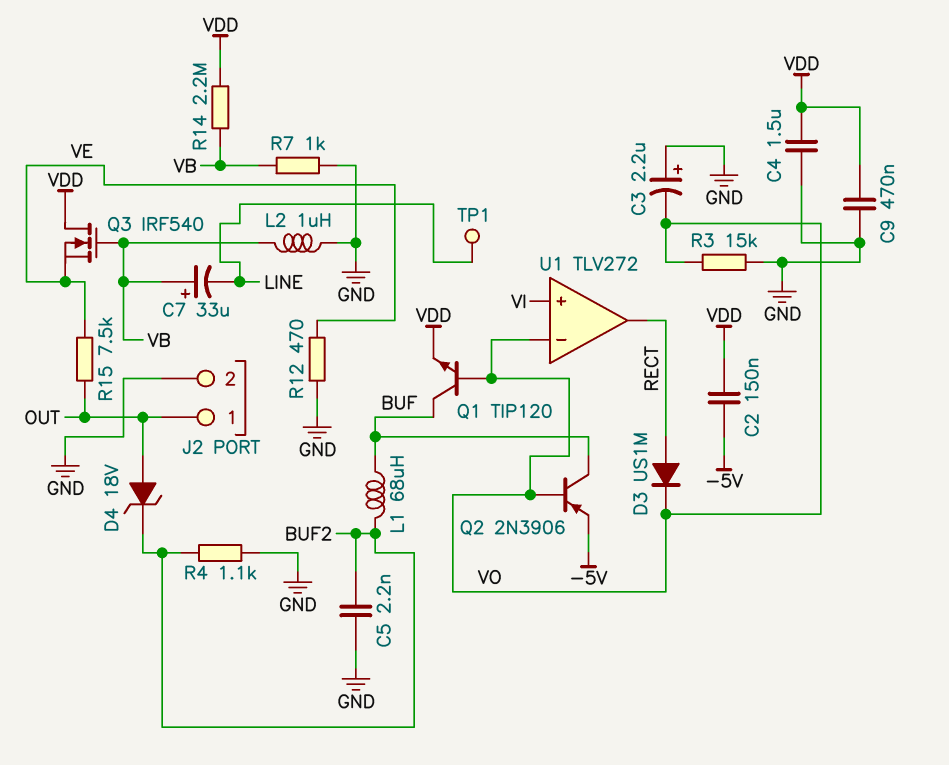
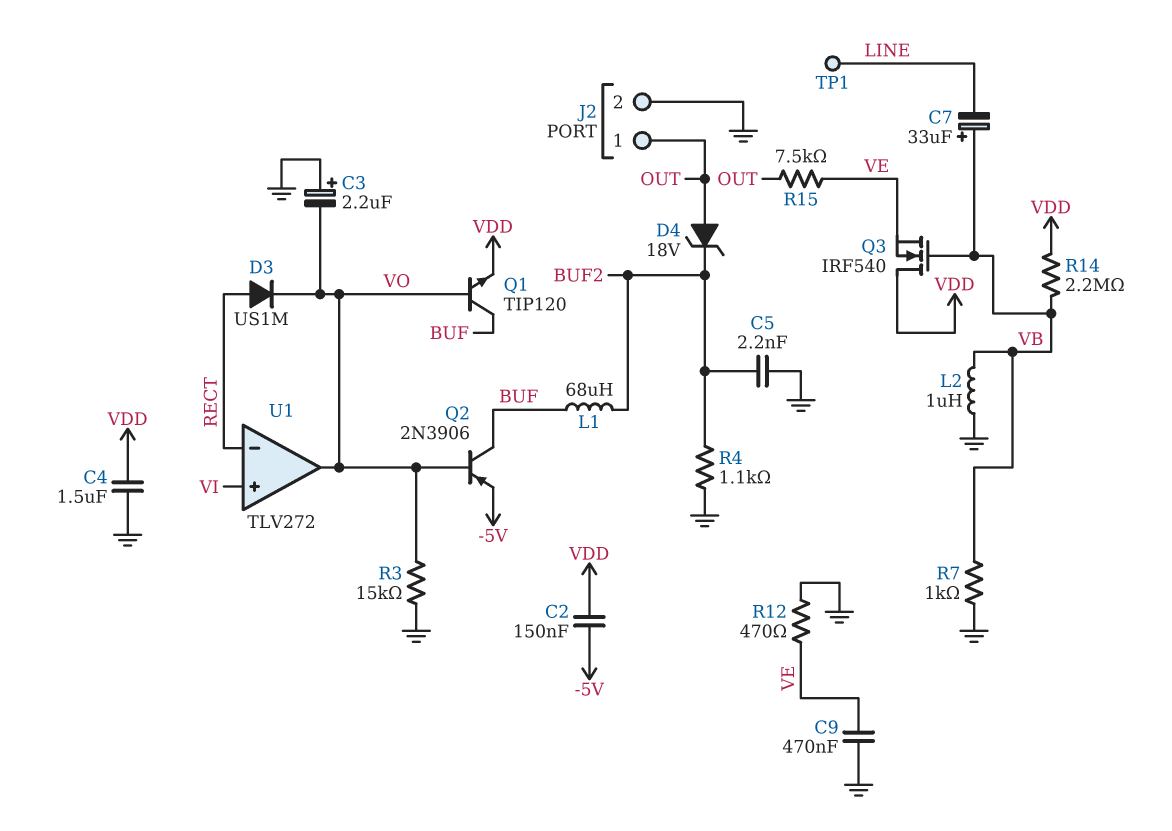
C9: 470nF (GND, VDD) -> 470nF (GND, VE)
U1 pin in-: VO -> RECT
U1 pin out: RECT -> VO

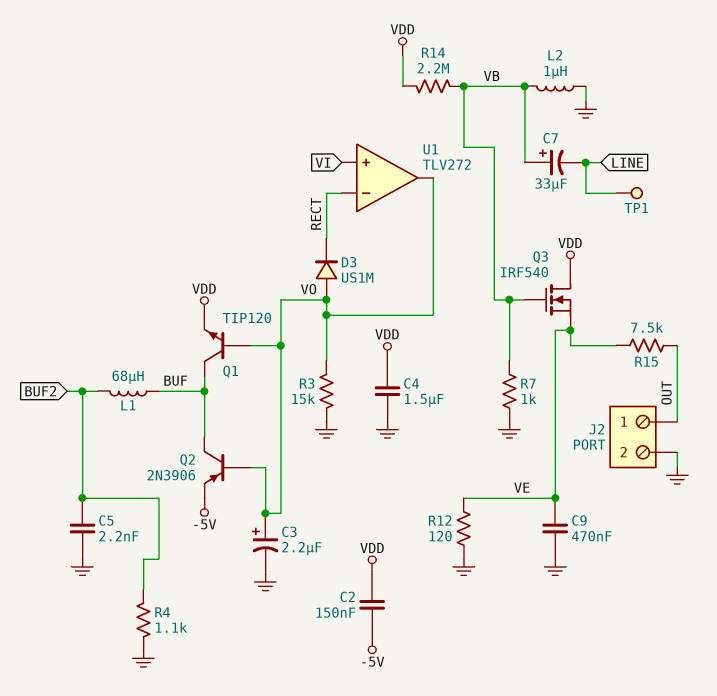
C3: 2.2uF (plus GND, minus VO) -> 2.2uF (plus VO, minus GND)
D3: diode US1M (A RECT, K VO) -> diode US1M (A VO, K RECT)
D4: zener 18V (A OUT, K BUF2) -> none
R12: 470 (GND, VE) -> 120 (GND, VE)

